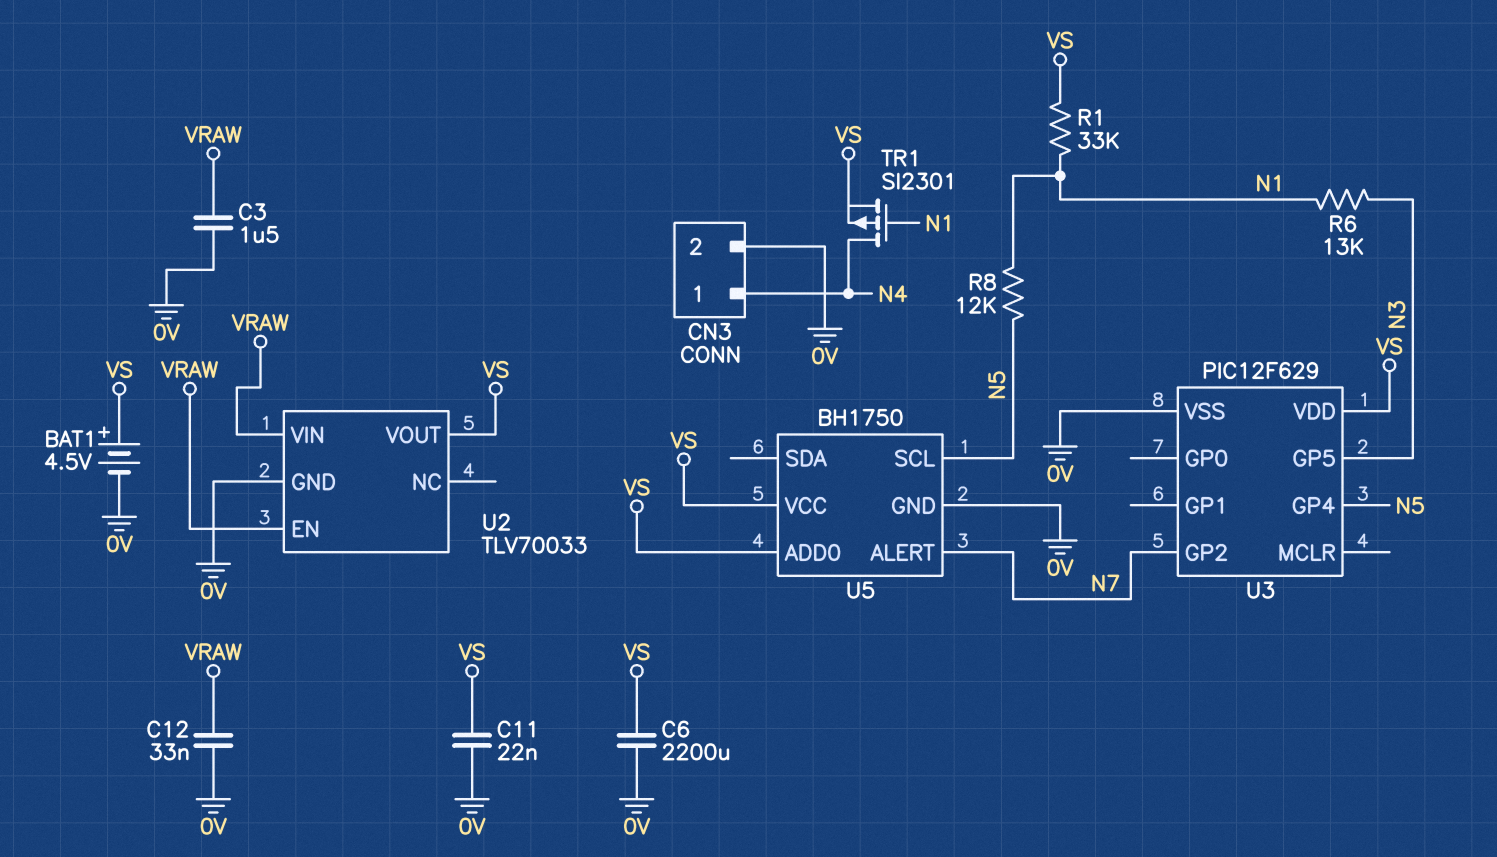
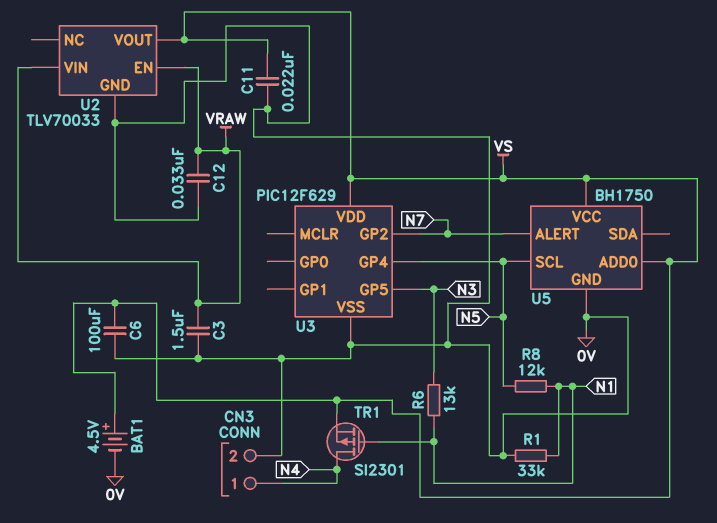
C6: 2200uF (0V, VS) -> 100uF (0V, VS)
R1: 33k (N1, VS) -> 33k (0V, N1)

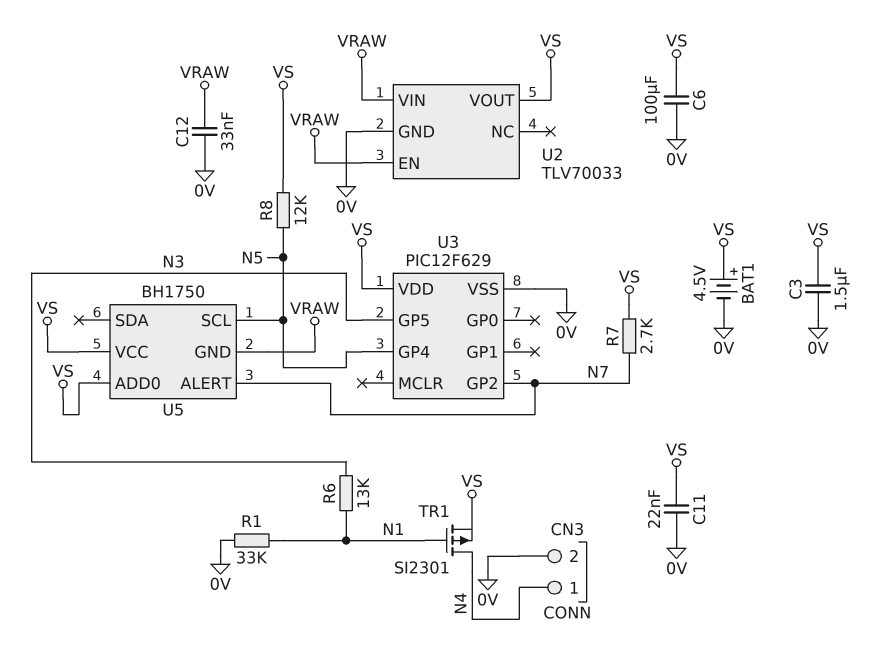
C3: 1.5uF (0V, VRAW) -> 1.5uF (0V, VS)
R7: none -> 2.7k (N7, VS)
R8: 12k (N1, N5) -> 12k (N5, VS)
U5 pin GND: 0V -> VRAW

